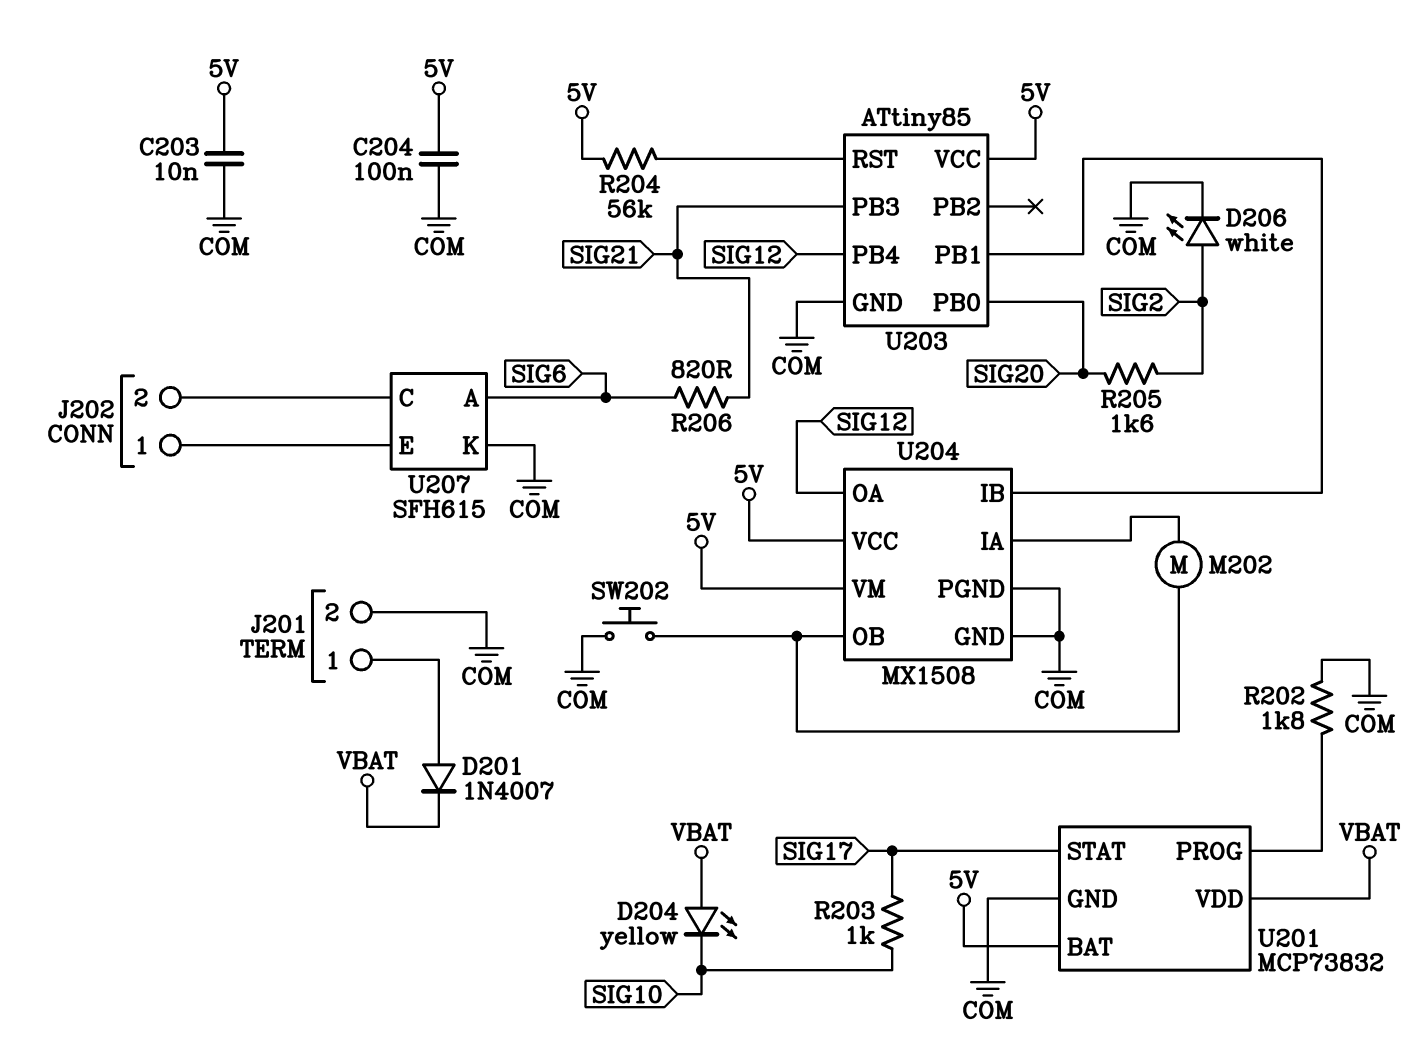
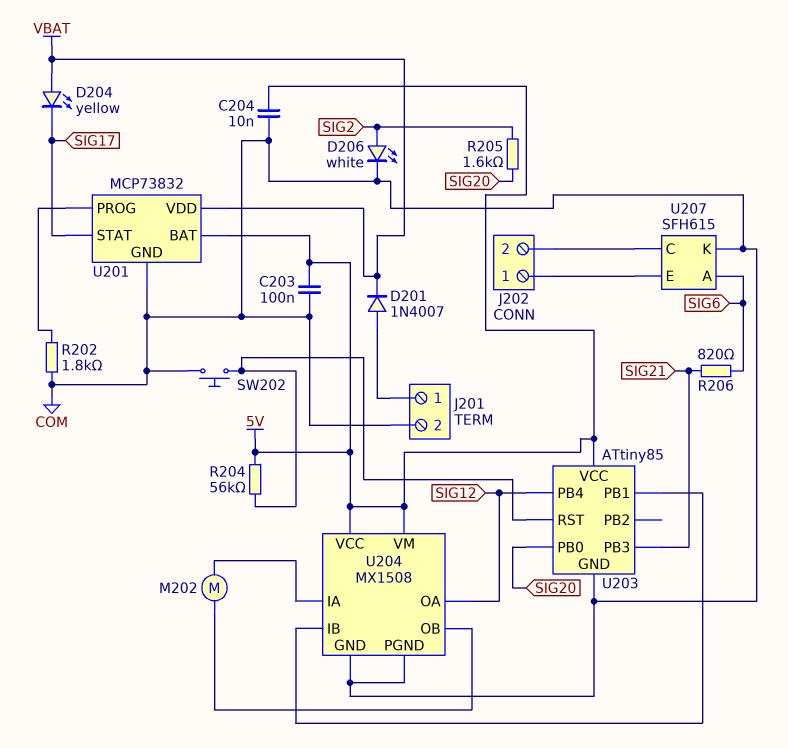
C203: 10nF (5V, COM) -> 100nF (5V, COM)
C204: 100nF (5V, COM) -> 10nF (5V, COM)
D204: LED yellow (A VBAT, K SIG10) -> LED yellow (A VBAT, K SIG17)
R203: 1k (SIG10, SIG17) -> none
SW202: button (COM, U204/OB) -> button (COM, U203/RST)

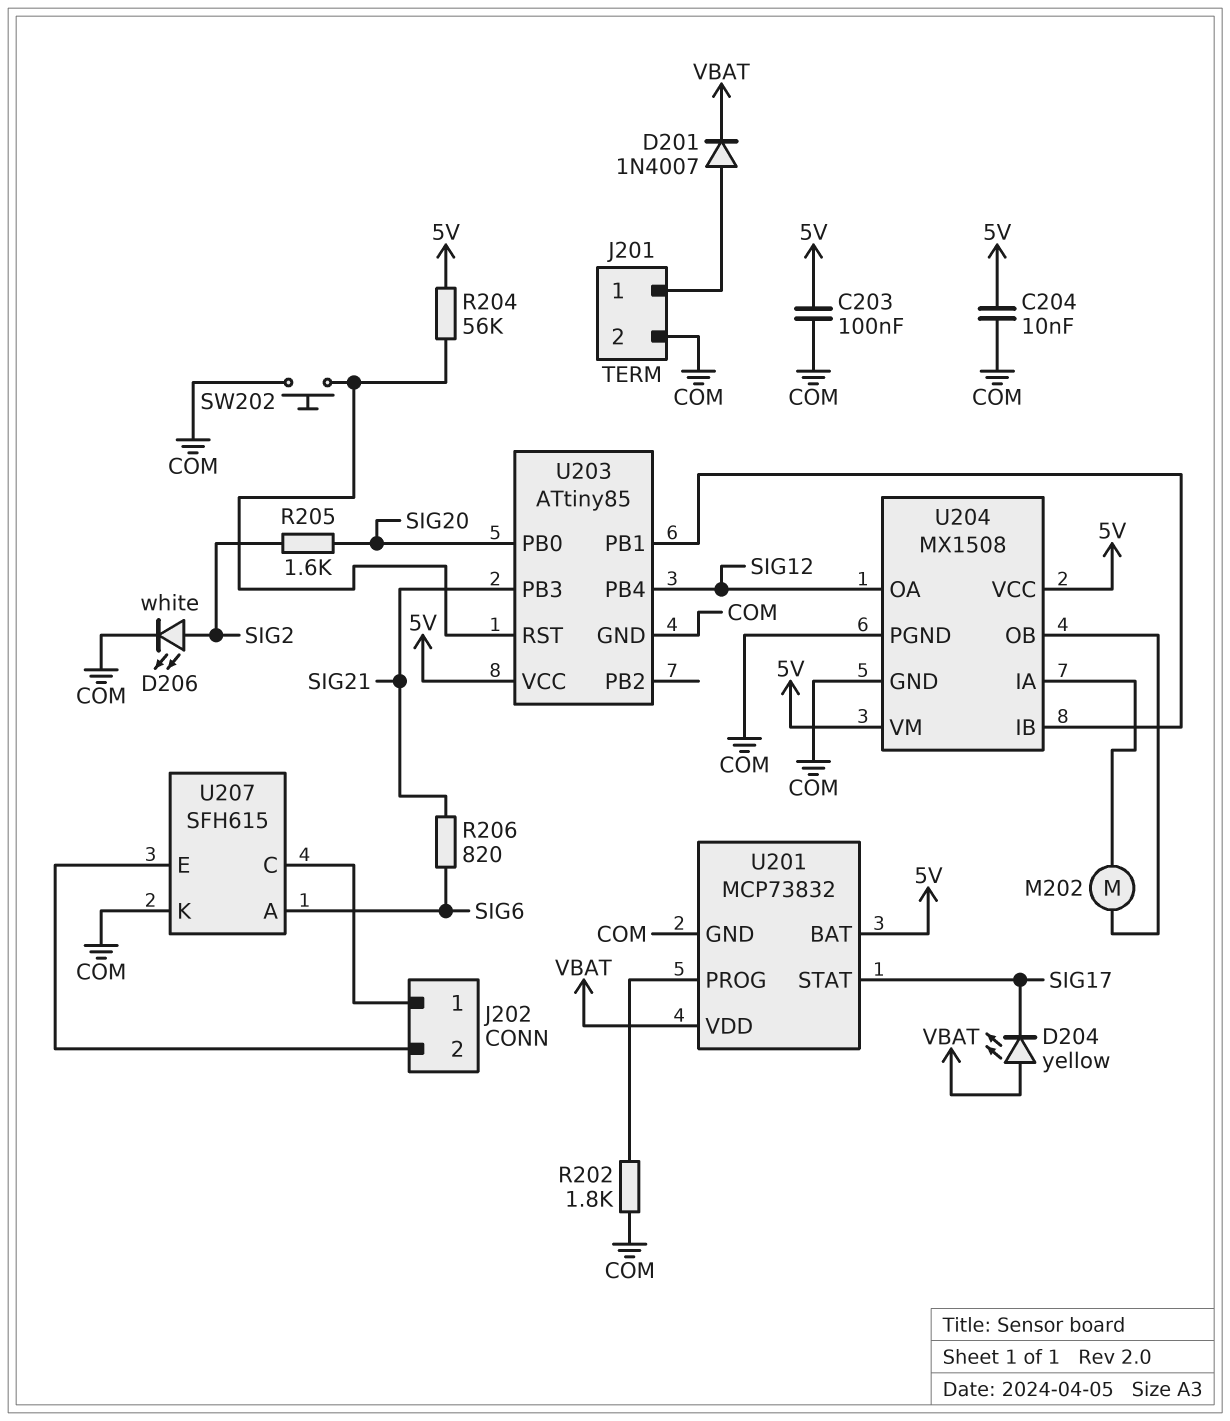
U207 pin C: J202/2 -> J202/1
U207 pin E: J202/1 -> J202/2

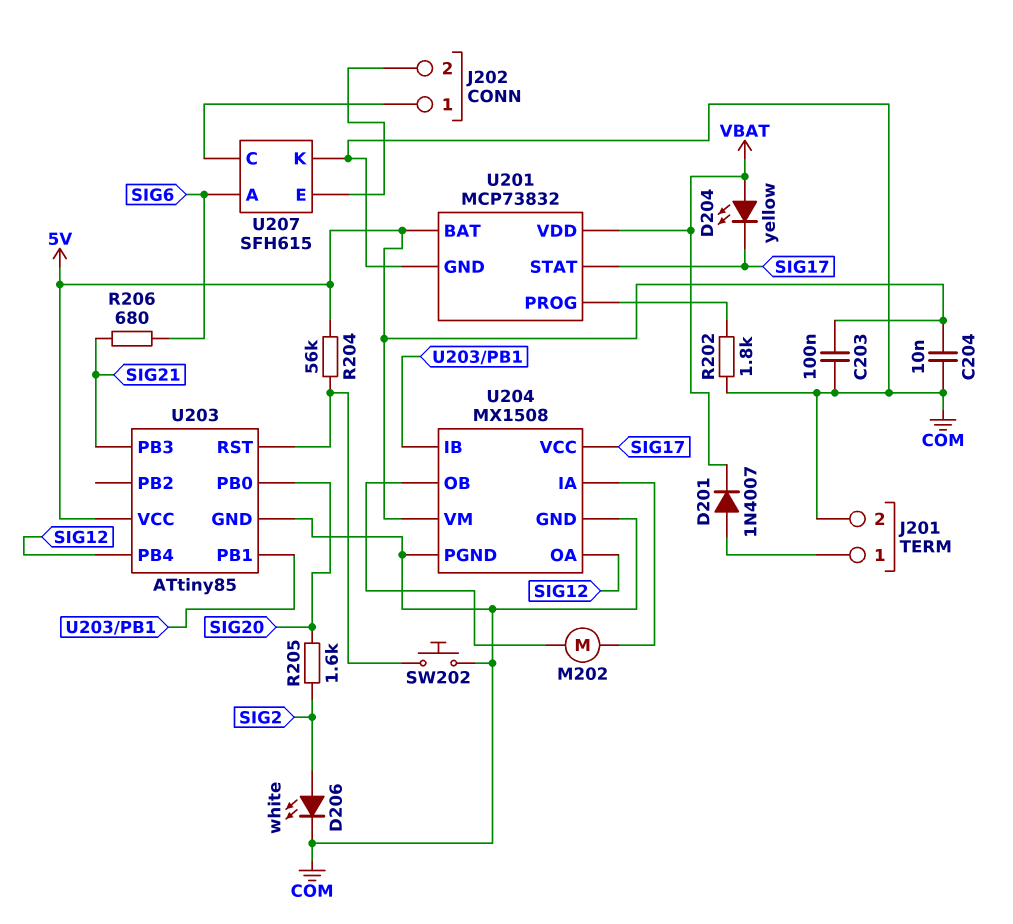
R206: 820 (SIG6, SIG21) -> 680 (SIG6, SIG21)
U204 pin VCC: 5V -> SIG17

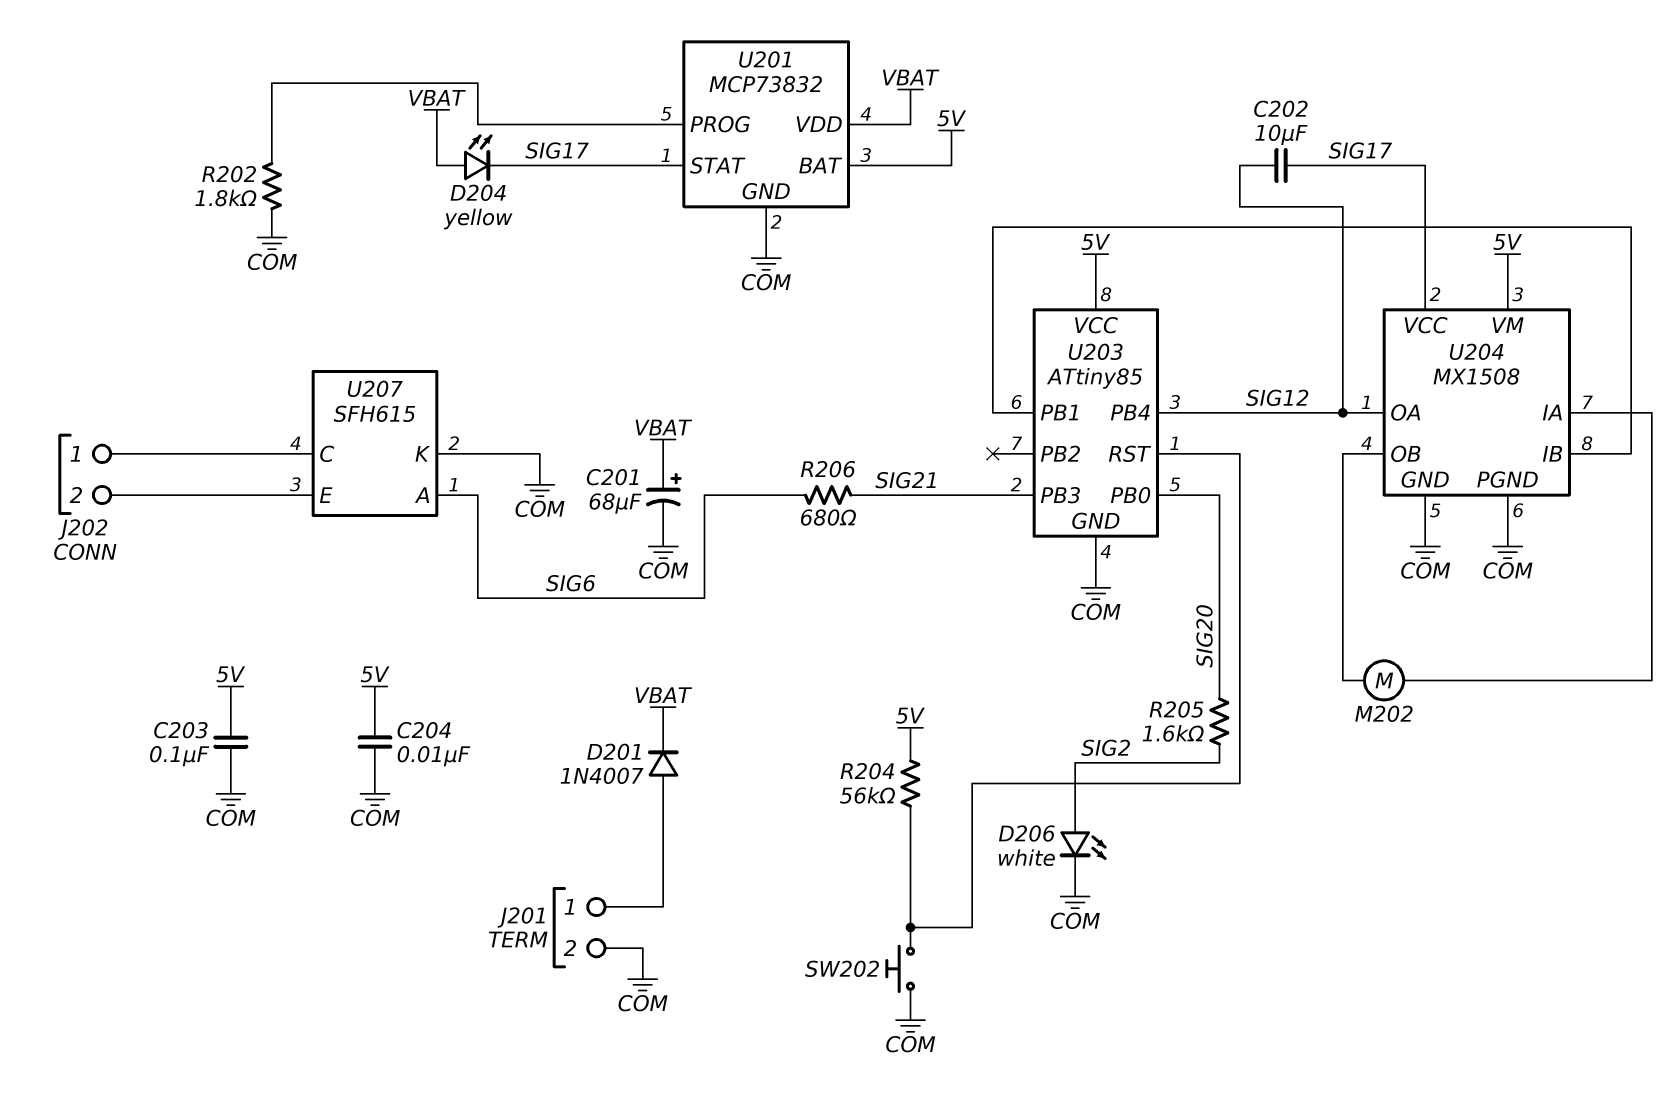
C201: none -> 68uF (plus VBAT, minus COM)
C202: none -> 10uF (SIG12, SIG17)

